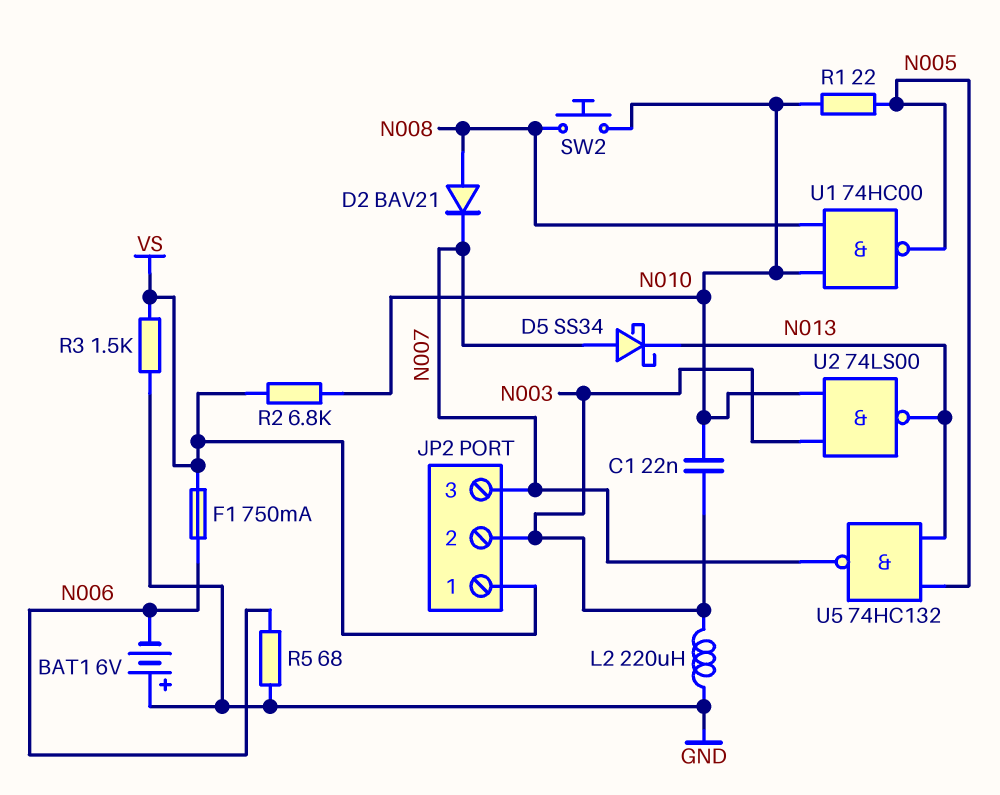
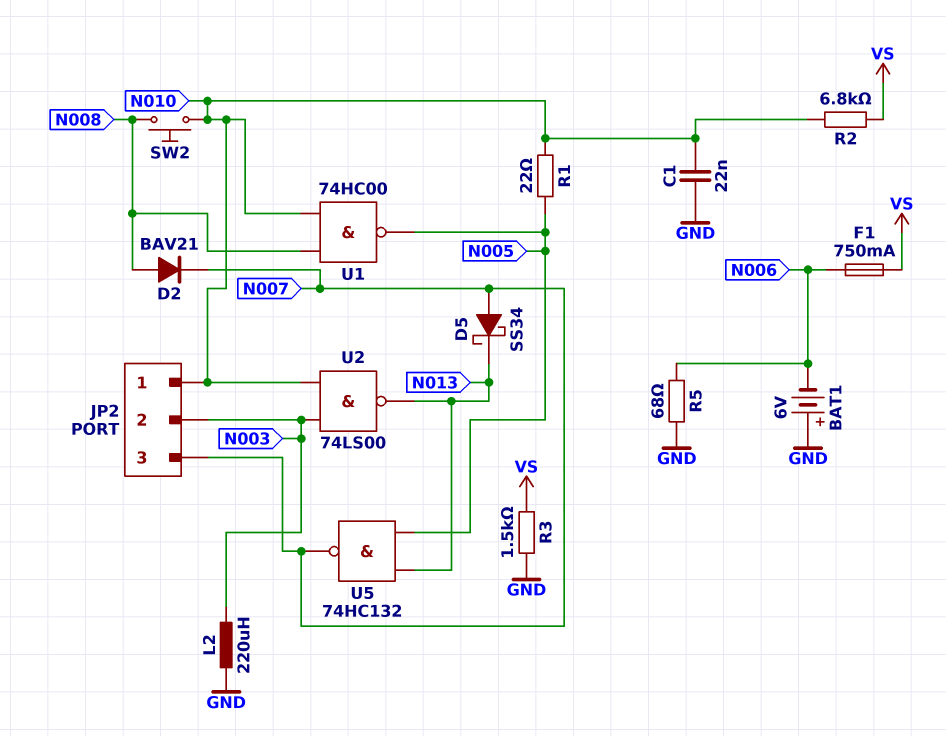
C1: 22nF (N003, N010) -> 22nF (GND, N010)
JP2 pin 1: VS -> N010

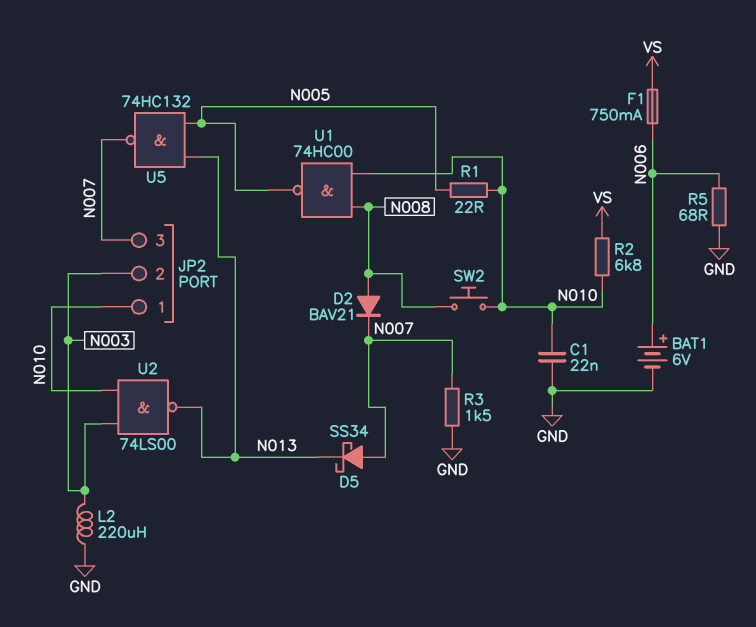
BAT1: 6V (plus GND, minus N006) -> 6V (plus N006, minus GND)
R3: 1.5k (GND, VS) -> 1.5k (GND, N007)

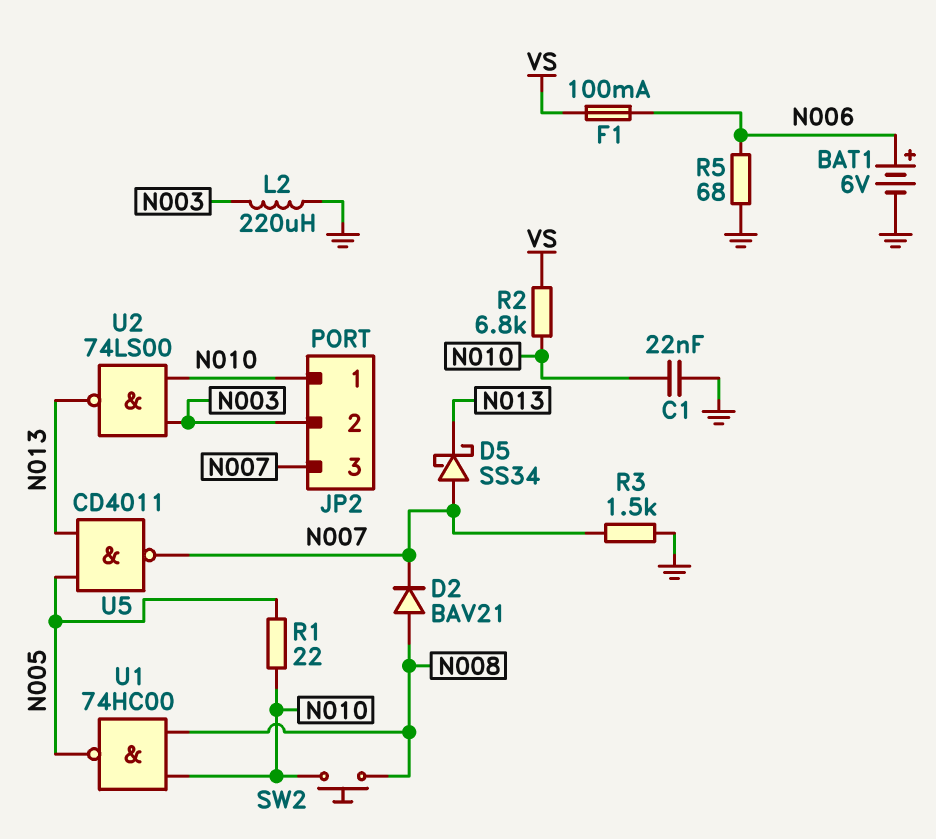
F1: 750mA (N006, VS) -> 100mA (N006, VS)
U5: NAND 74HC132 (in N005, in N013, out N007) -> NAND CD4011 (in N005, in N013, out N007)

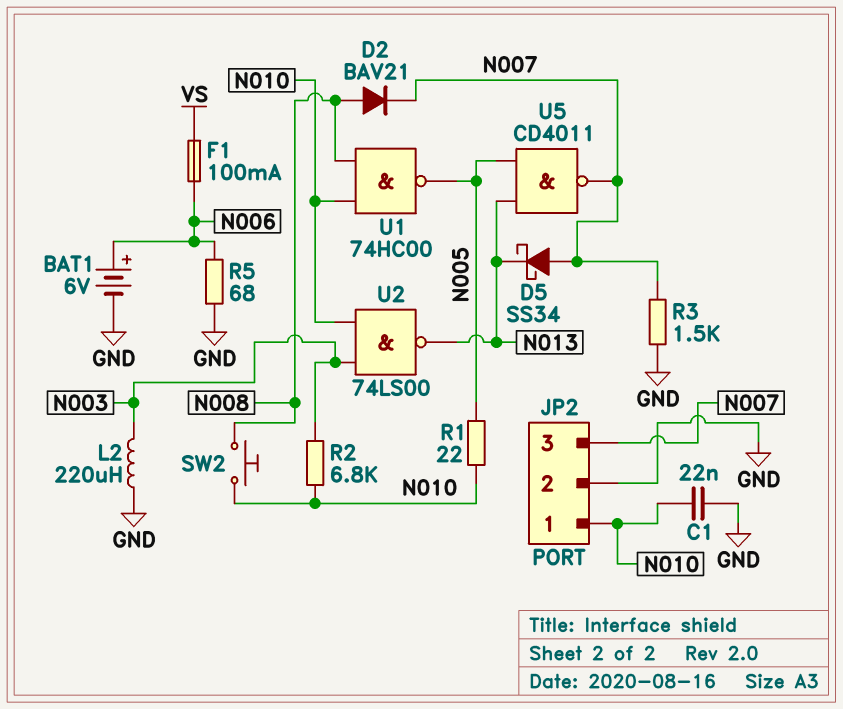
JP2 pin 2: N003 -> GND
R2: 6.8k (N010, VS) -> 6.8k (N003, N010)

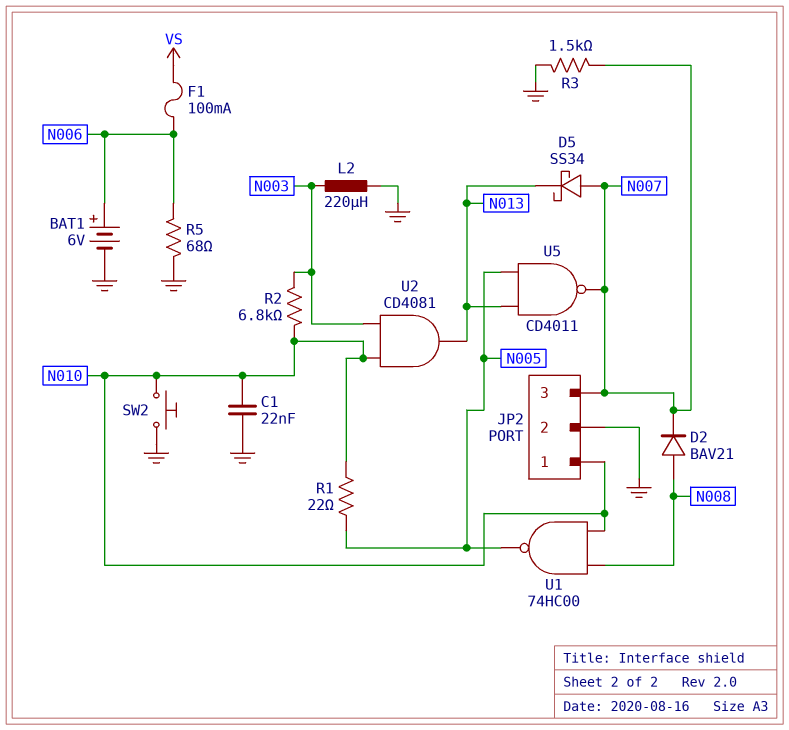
SW2: button (N008, N010) -> button (GND, N010)
U2: NAND 74LS00 (in N003, in N010, out N013) -> AND CD4081 (in N003, in N010, out N013)

